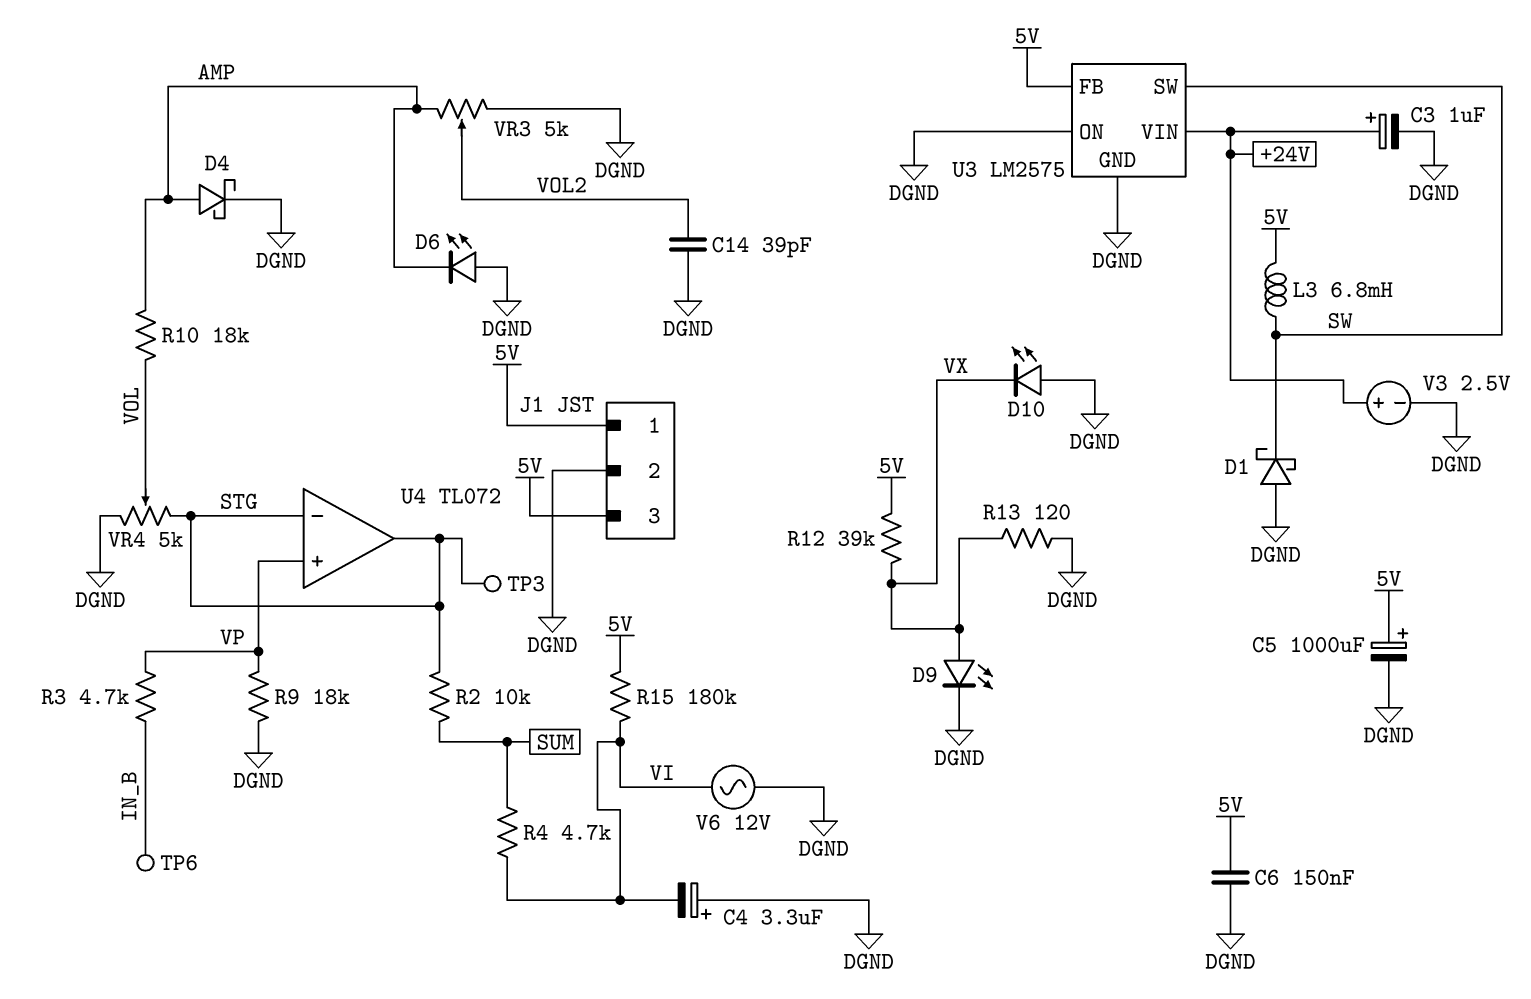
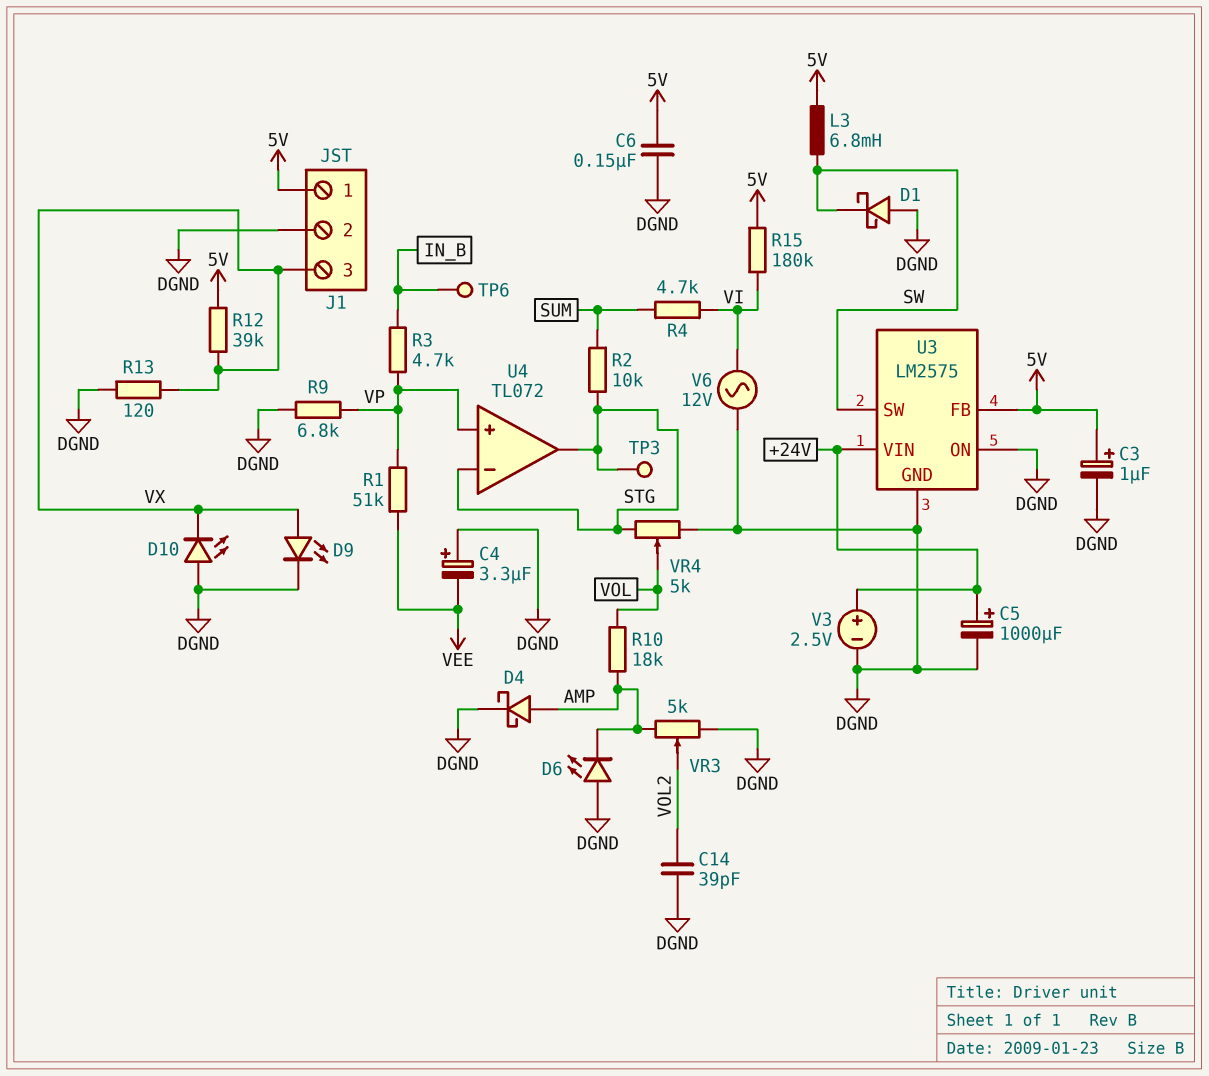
C3: 1uF (plus +24V, minus DGND) -> 1uF (plus 5V, minus DGND)
C4: 3.3uF (plus DGND, minus VI) -> 3.3uF (plus DGND, minus VEE)
C5: 1000uF (plus 5V, minus DGND) -> 1000uF (plus +24V, minus DGND)
J1 pin 3: 5V -> VX
R1: none -> 51k (VEE, VP)
R9: 18k (DGND, VP) -> 6.8k (DGND, VP)

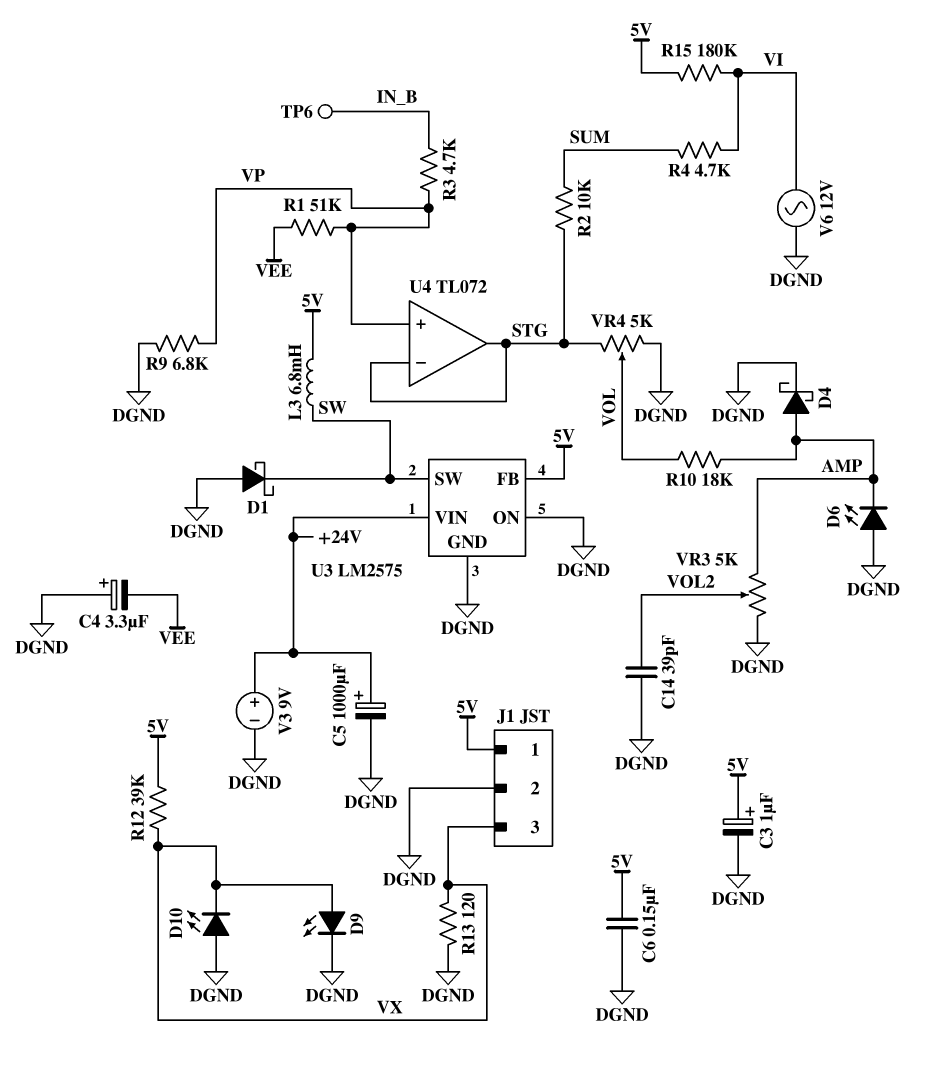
TP3: test point (STG) -> none
V3: 2.5V (plus +24V, minus DGND) -> 9V (plus +24V, minus DGND)

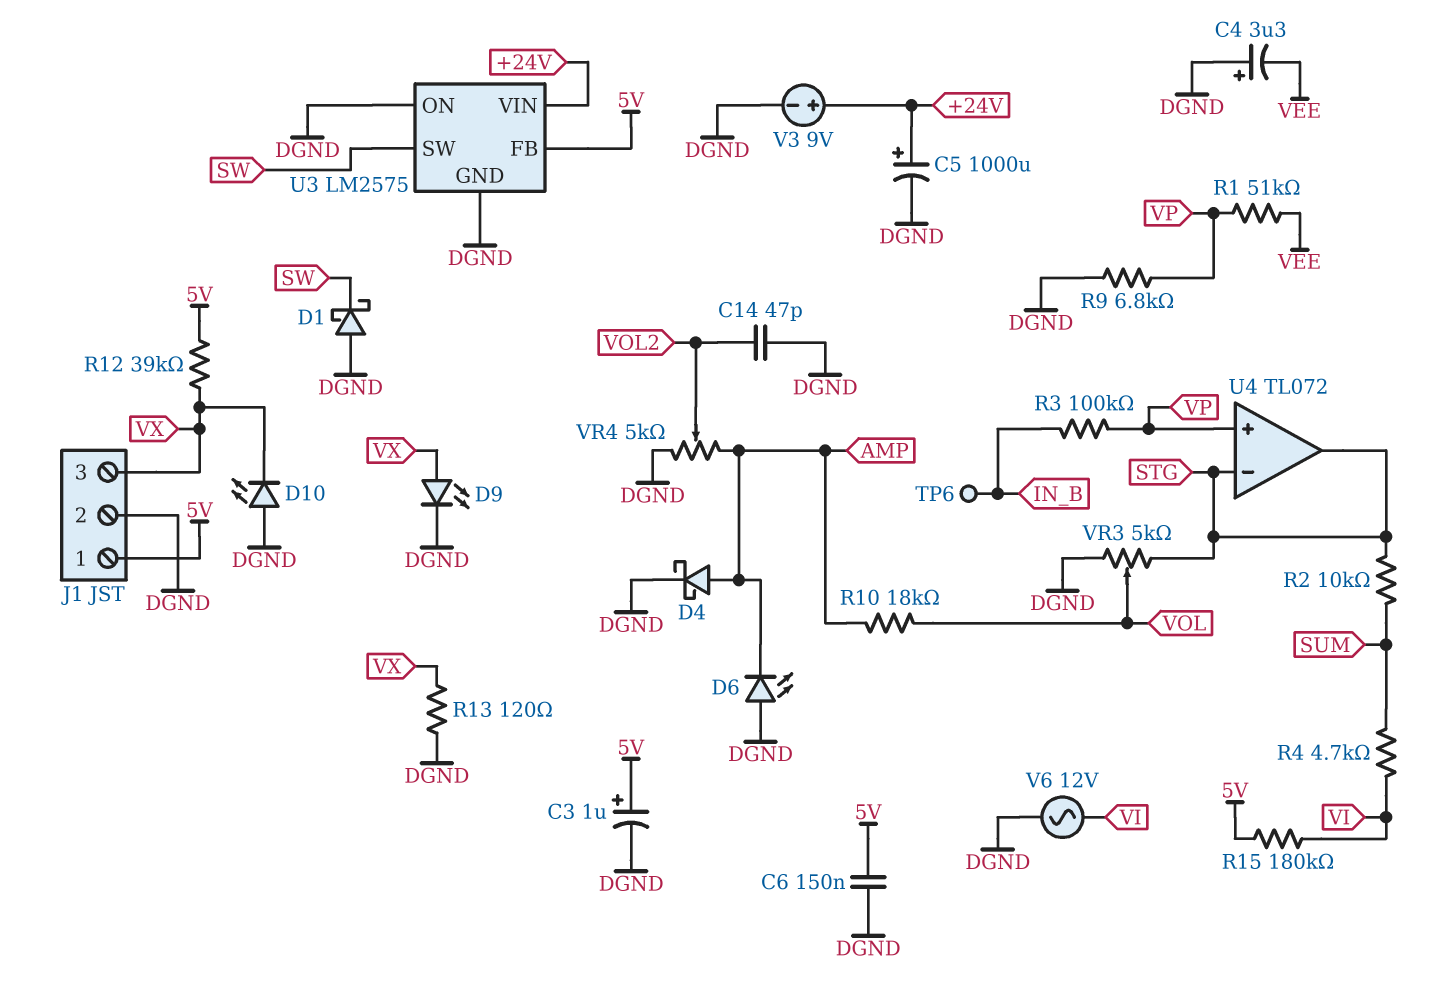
C14: 39pF (DGND, VOL2) -> 47pF (DGND, VOL2)
L3: 6.8mH (5V, SW) -> none
R3: 4.7k (IN_B, VP) -> 100k (IN_B, VP)
VR3: 5k (AMP, DGND, wiper VOL2) -> 5k (DGND, STG, wiper VOL)
VR4: 5k (DGND, STG, wiper VOL) -> 5k (AMP, DGND, wiper VOL2)

